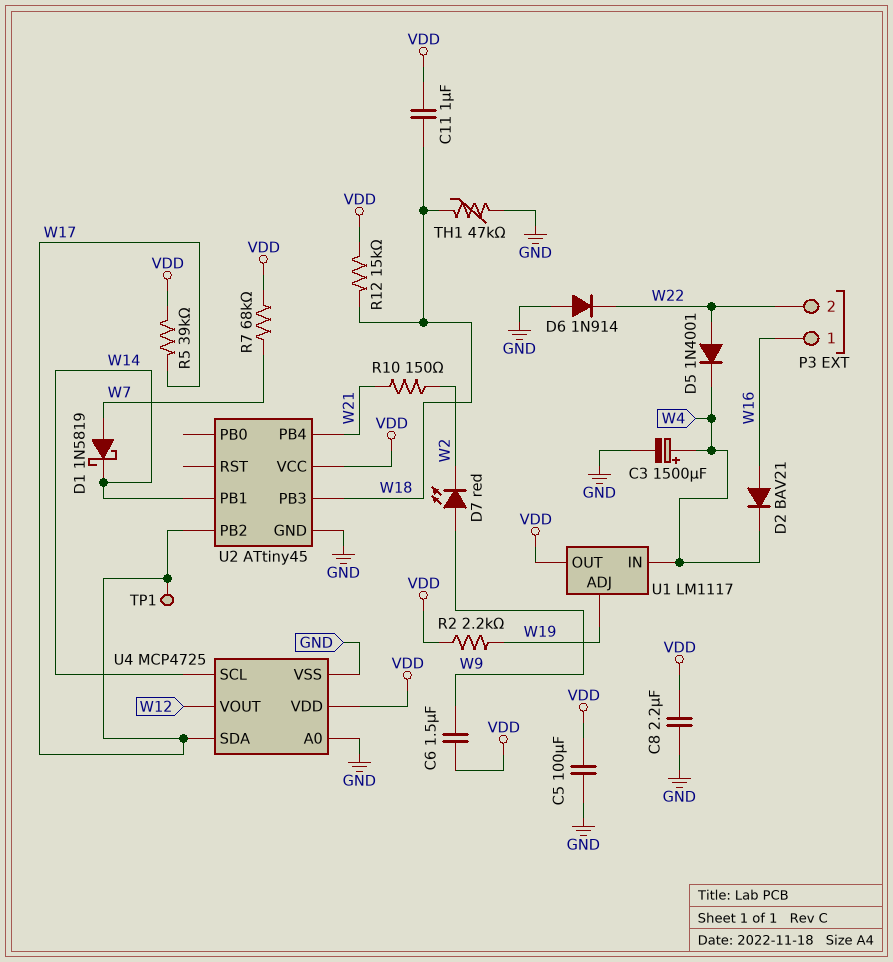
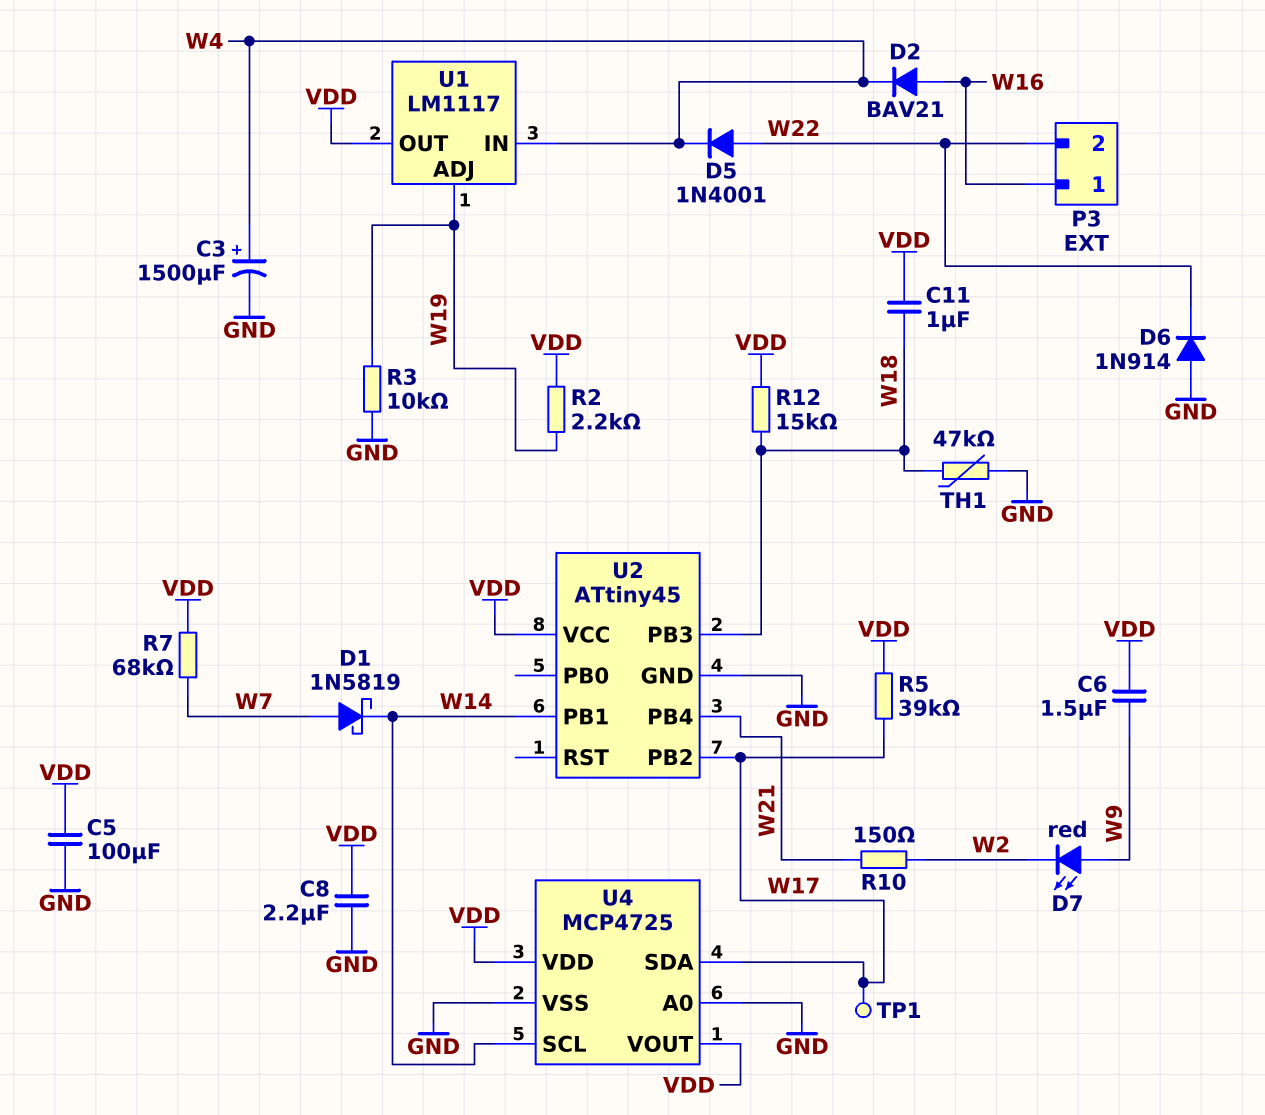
R3: none -> 10k (GND, W19)
U4 pin VOUT: W12 -> VDD

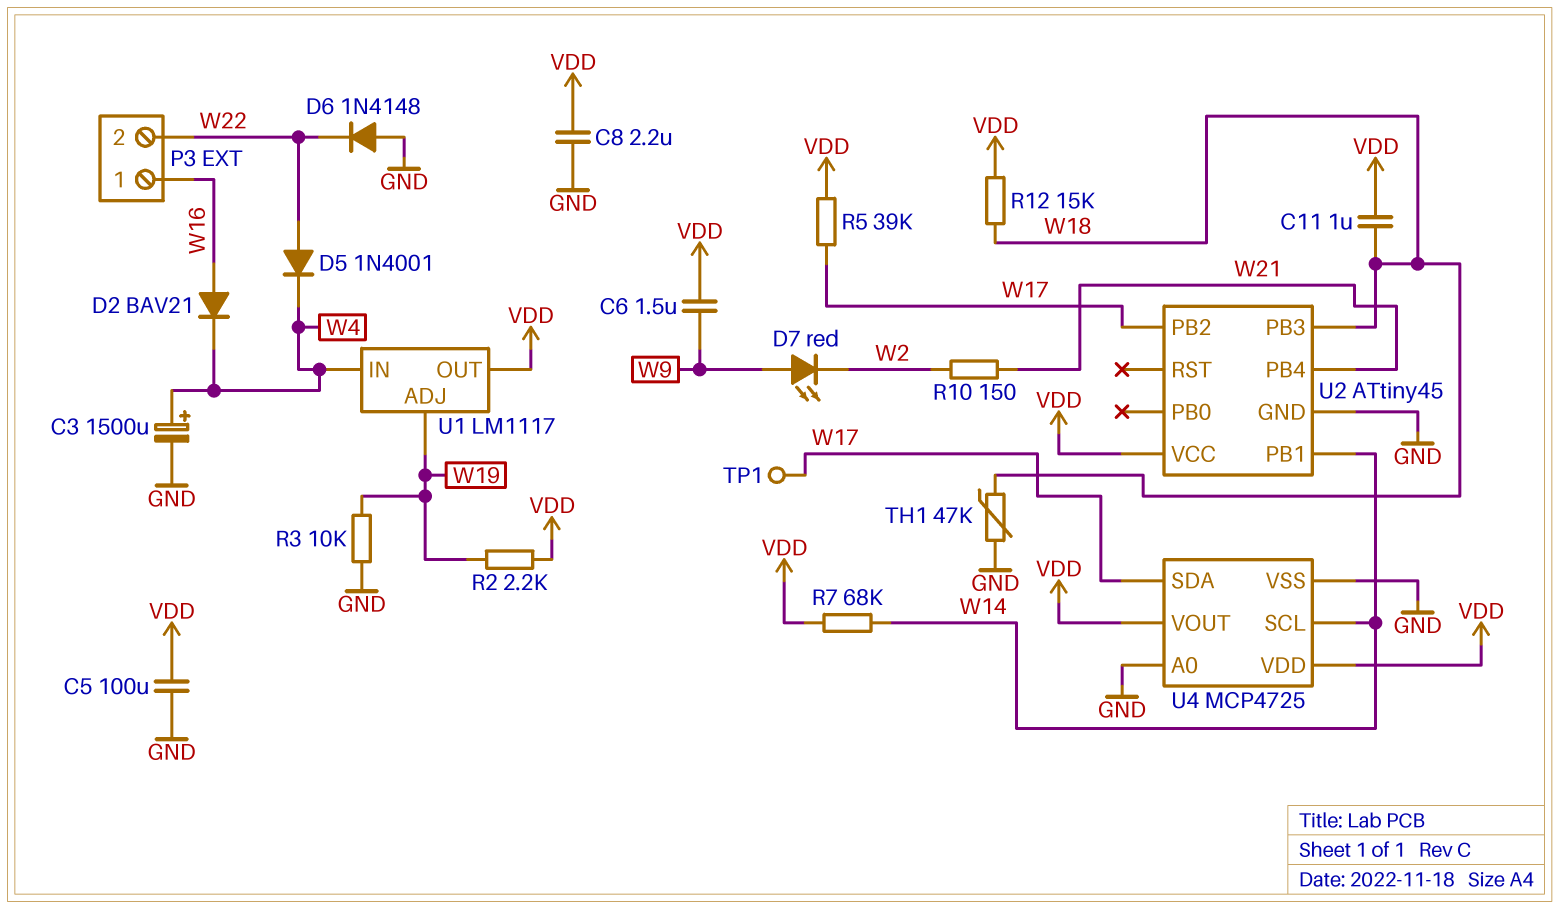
D1: schottky 1N5819 (A W7, K W14) -> none
D6: diode 1N914 (A GND, K W22) -> diode 1N4148 (A GND, K W22)
R7: 68k (VDD, W7) -> 68k (VDD, W14)

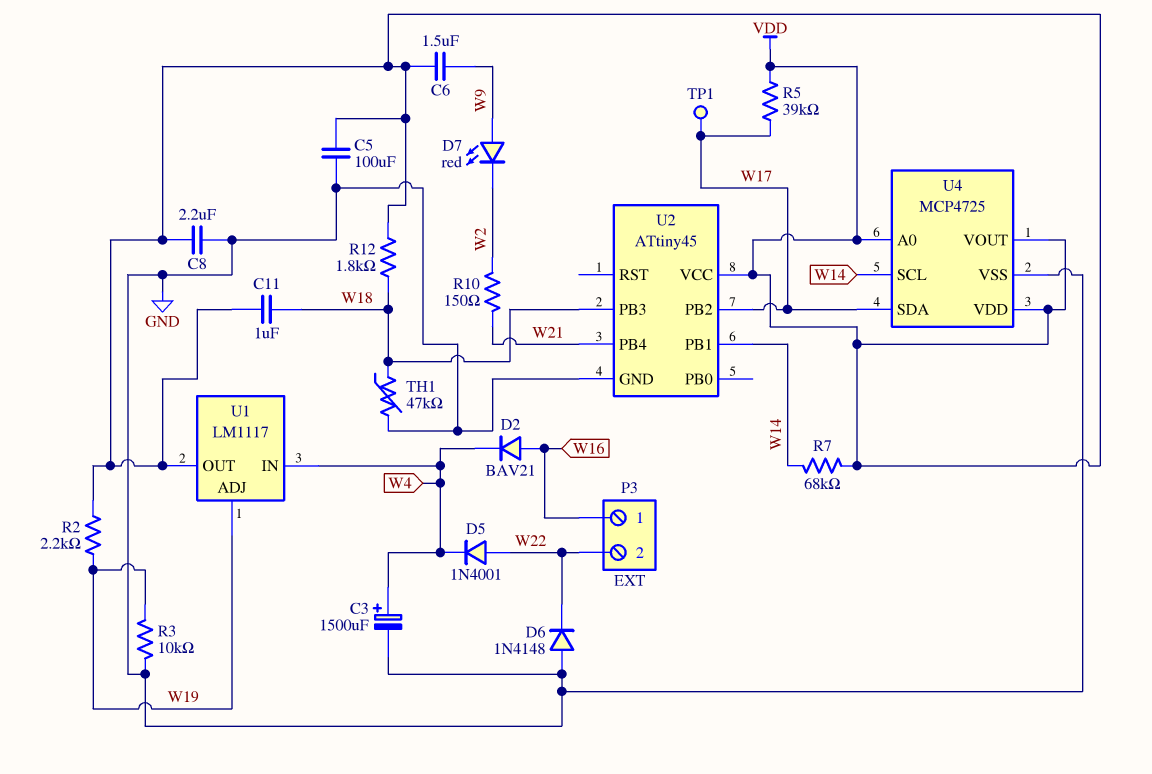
R12: 15k (VDD, W18) -> 1.8k (VDD, W18)
U4 pin A0: GND -> VDD

